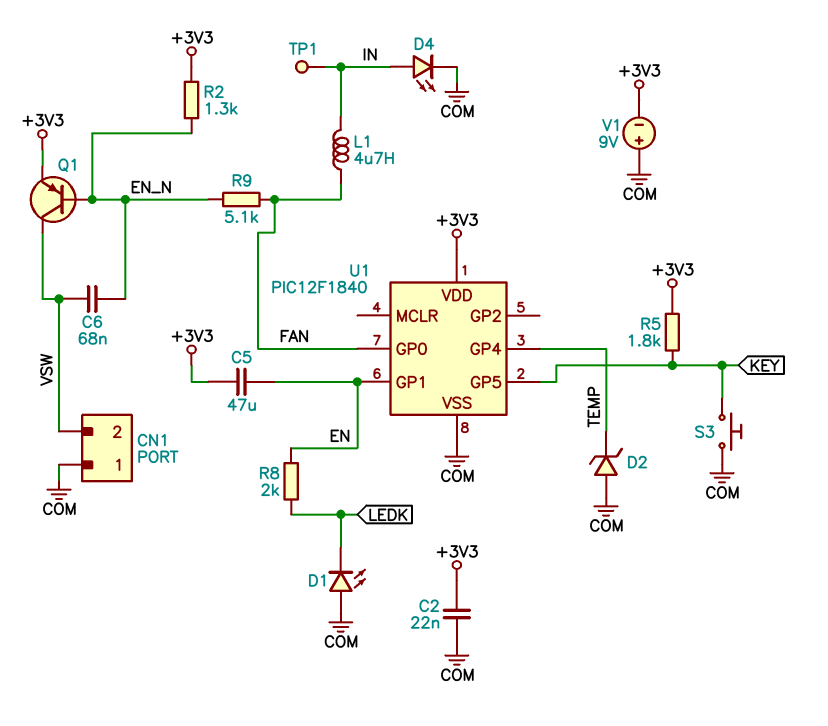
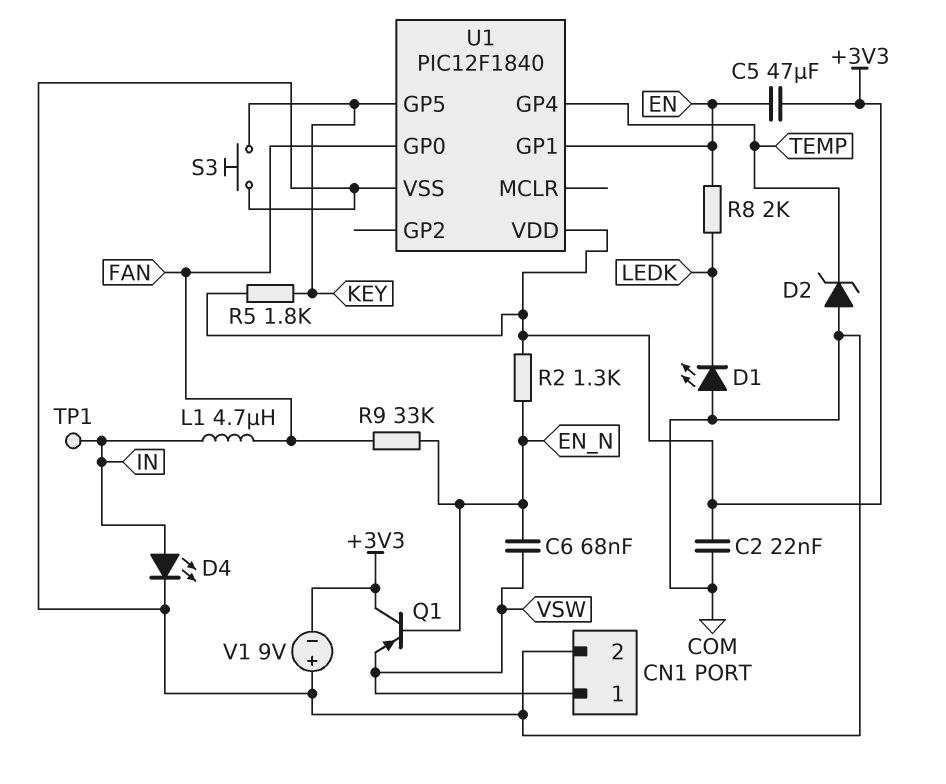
CN1 pin 1: COM -> VSW
CN1 pin 2: VSW -> COM
Q1: PNP (B EN_N, C VSW, E +3V3) -> PNP (B EN_N, C +3V3, E VSW)
R9: 5.1k (EN_N, FAN) -> 33k (EN_N, FAN)

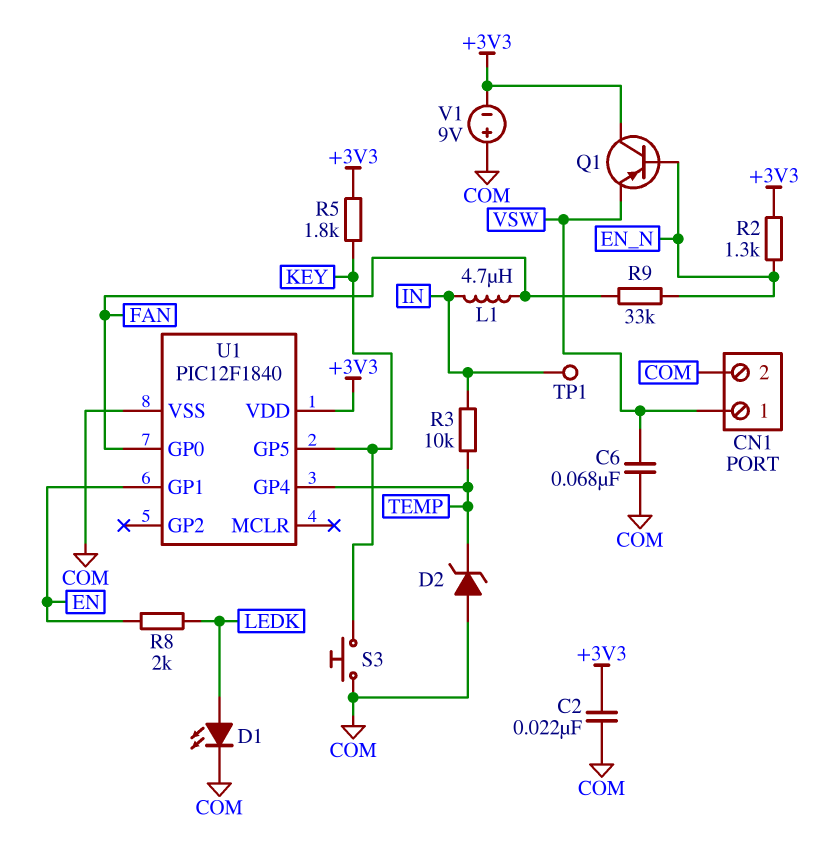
C5: 47uF (+3V3, EN) -> none
C6: 68nF (EN_N, VSW) -> 68nF (COM, VSW)
D1: LED (A COM, K LEDK) -> LED (A LEDK, K COM)
D4: LED (A IN, K COM) -> none
R3: none -> 10k (IN, TEMP)

